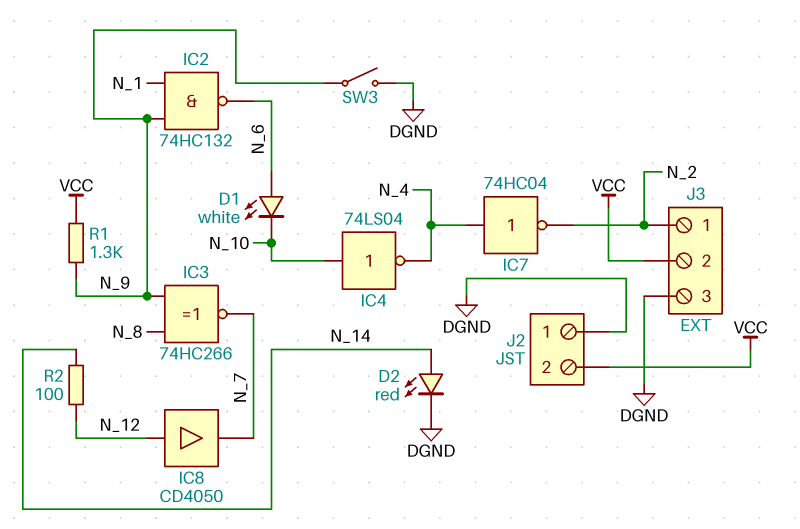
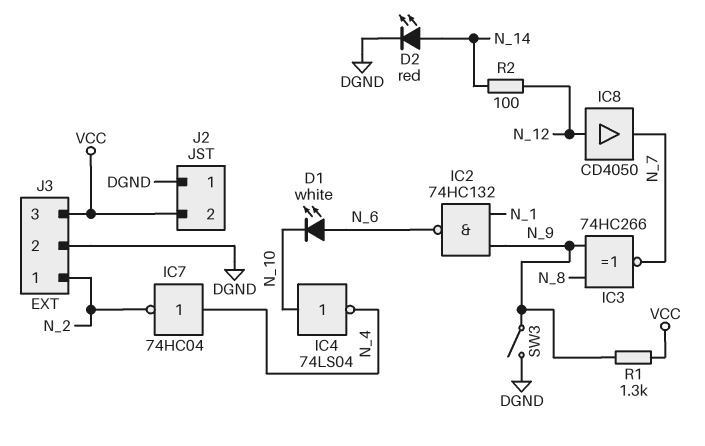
J3 pin 2: VCC -> DGND
J3 pin 3: DGND -> VCC

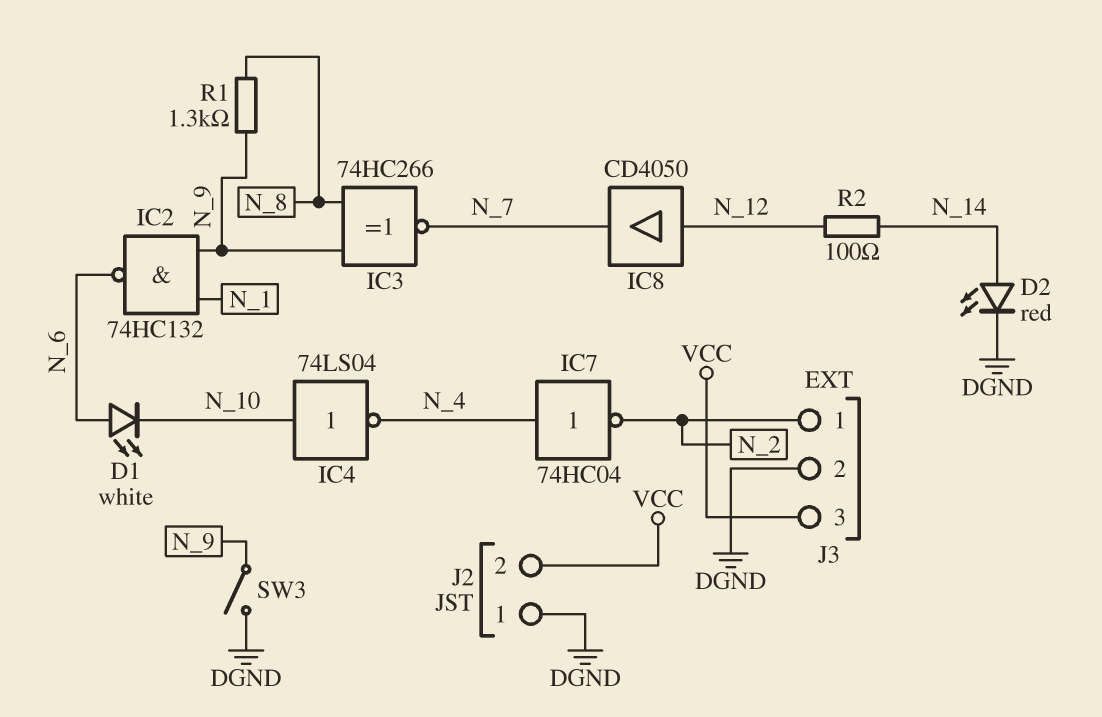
R1: 1.3k (N_9, VCC) -> 1.3k (N_8, N_9)

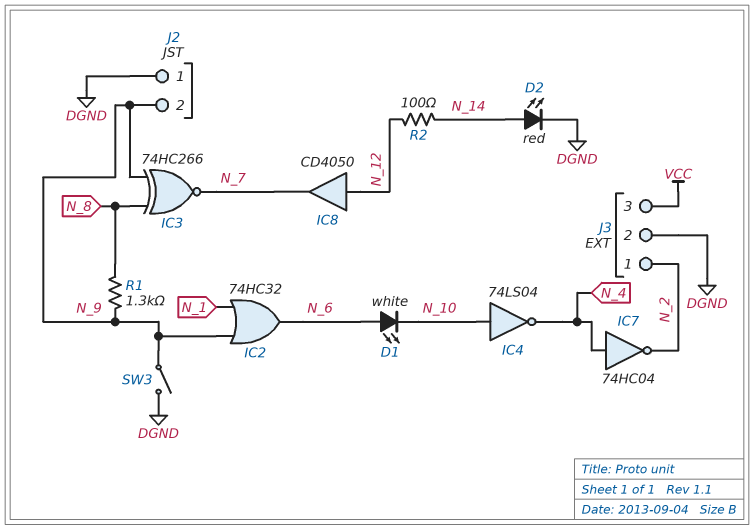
IC2: NAND 74HC132 (in N_1, in N_9, out N_6) -> OR 74HC32 (in N_1, in N_9, out N_6)
J2 pin 2: VCC -> N_9

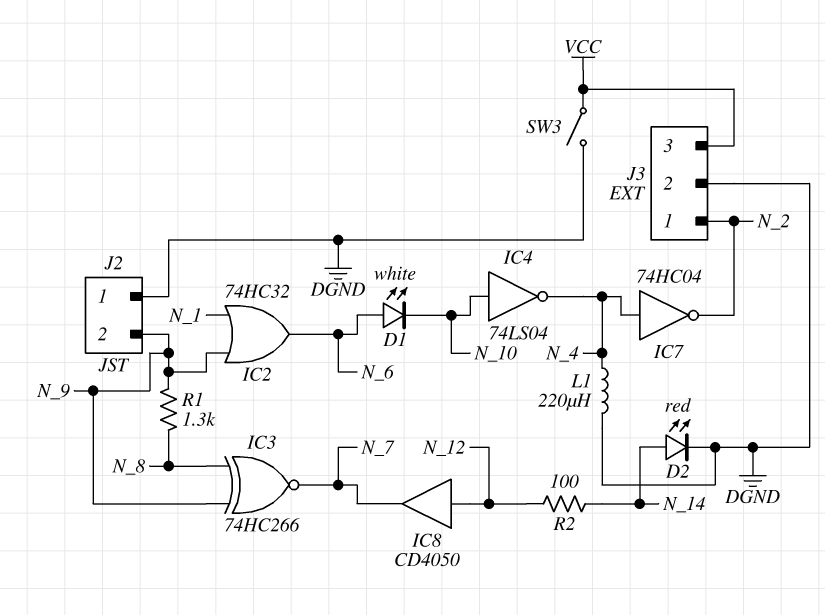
L1: none -> 220uH (DGND, N_4)
SW3: switch (DGND, N_9) -> switch (DGND, VCC)

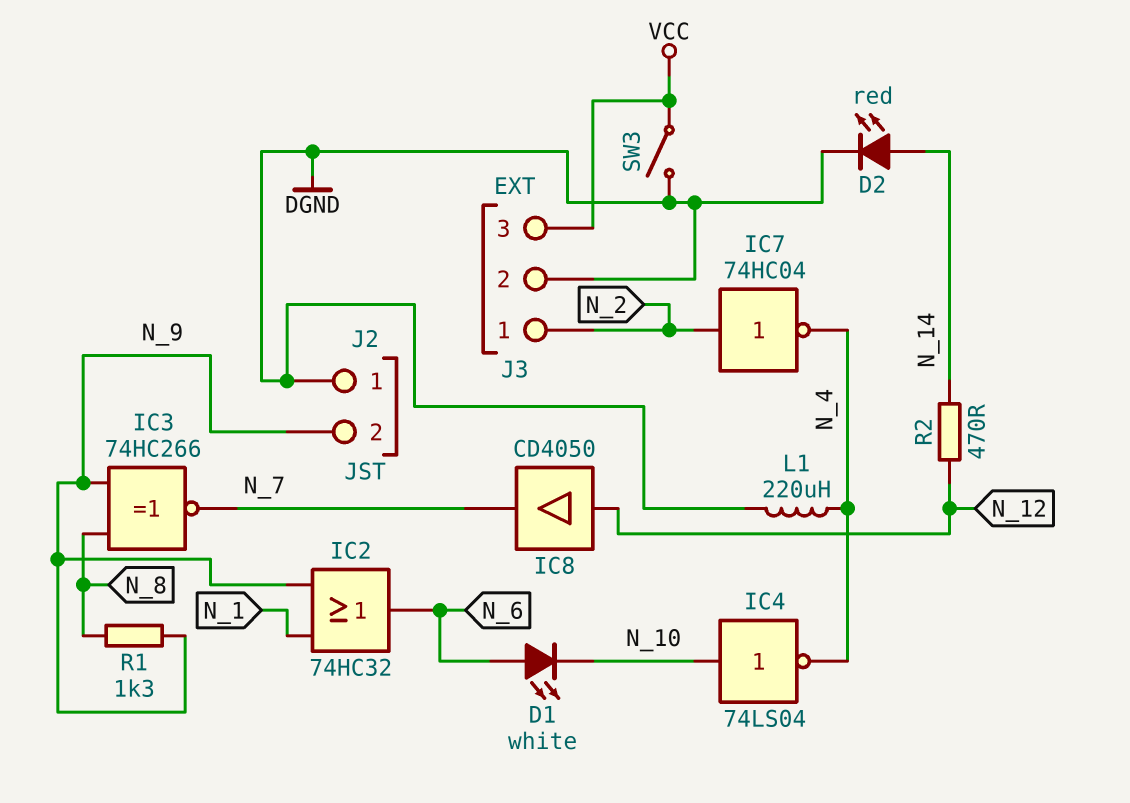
IC7: NOT 74HC04 (in N_4, out N_2) -> NOT 74HC04 (in N_2, out N_4)
R2: 100 (N_12, N_14) -> 470 (N_12, N_14)

